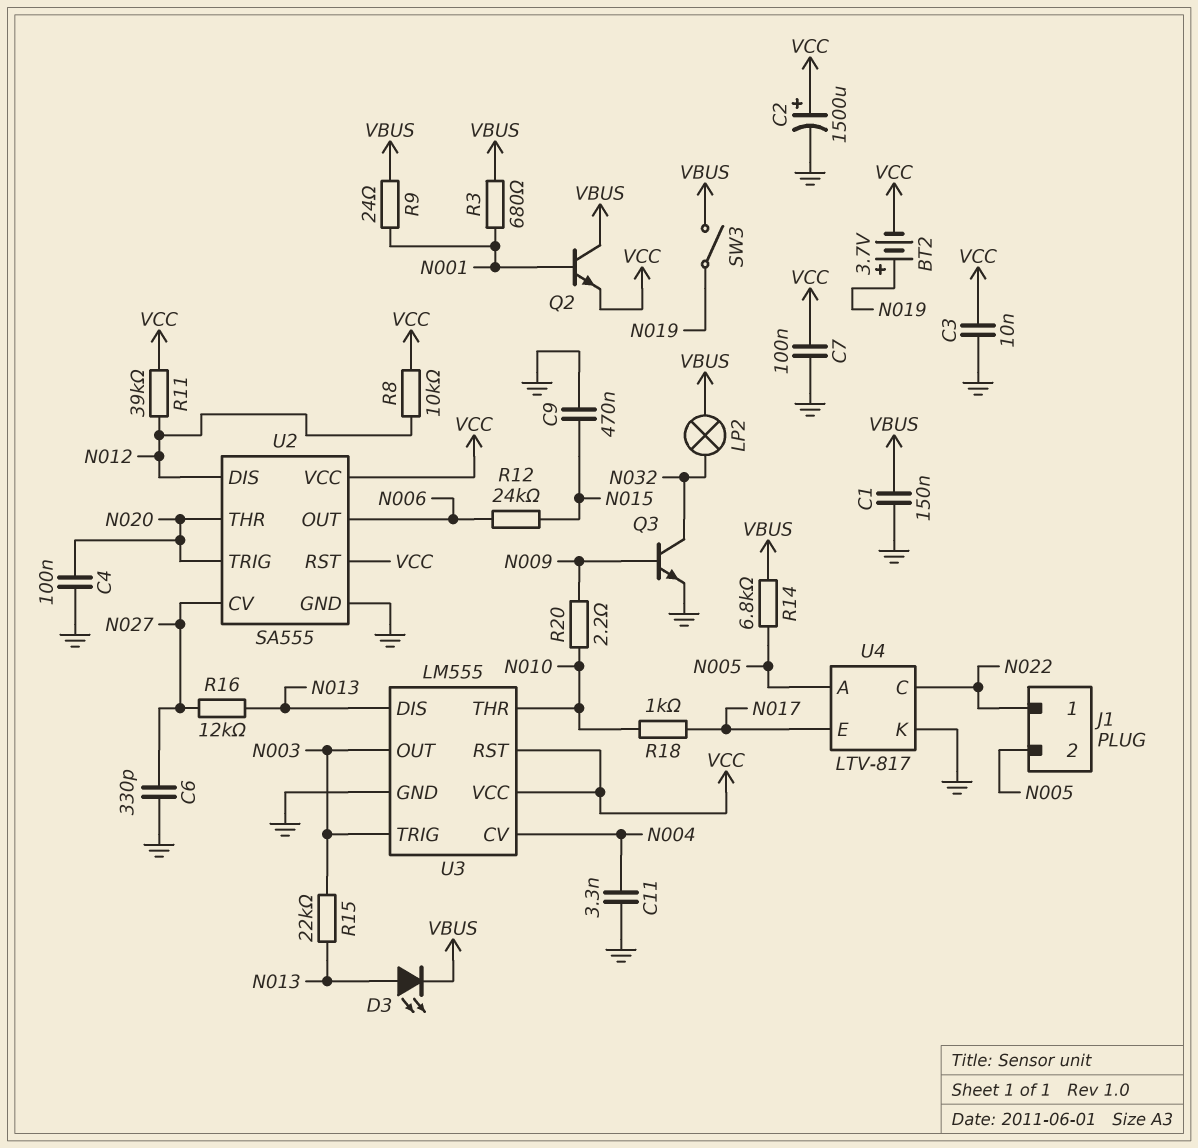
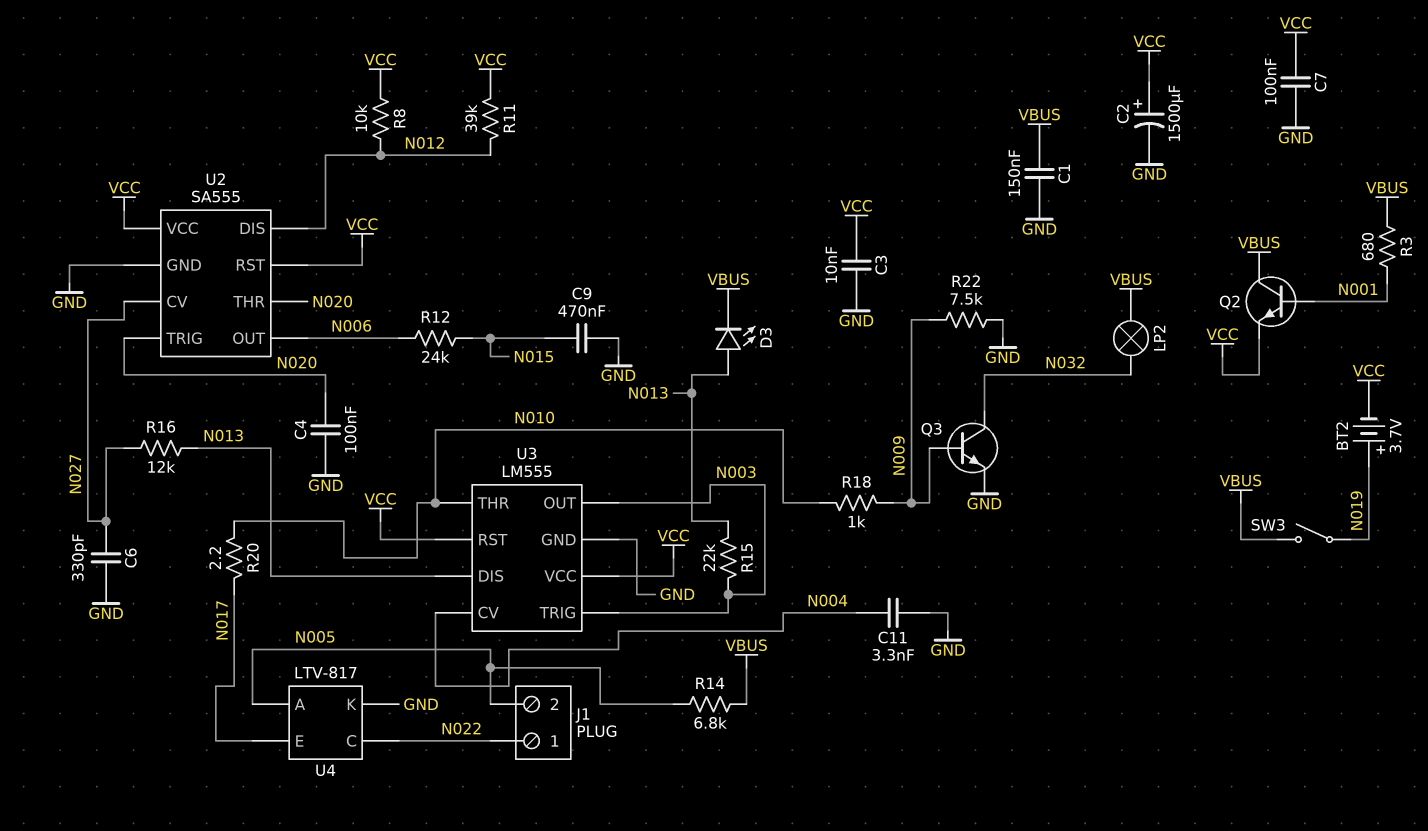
R9: 24 (N001, VBUS) -> none
R18: 1k (N010, N017) -> 1k (N009, N010)
R20: 2.2 (N009, N010) -> 2.2 (N010, N017)
R22: none -> 7.5k (GND, N009)

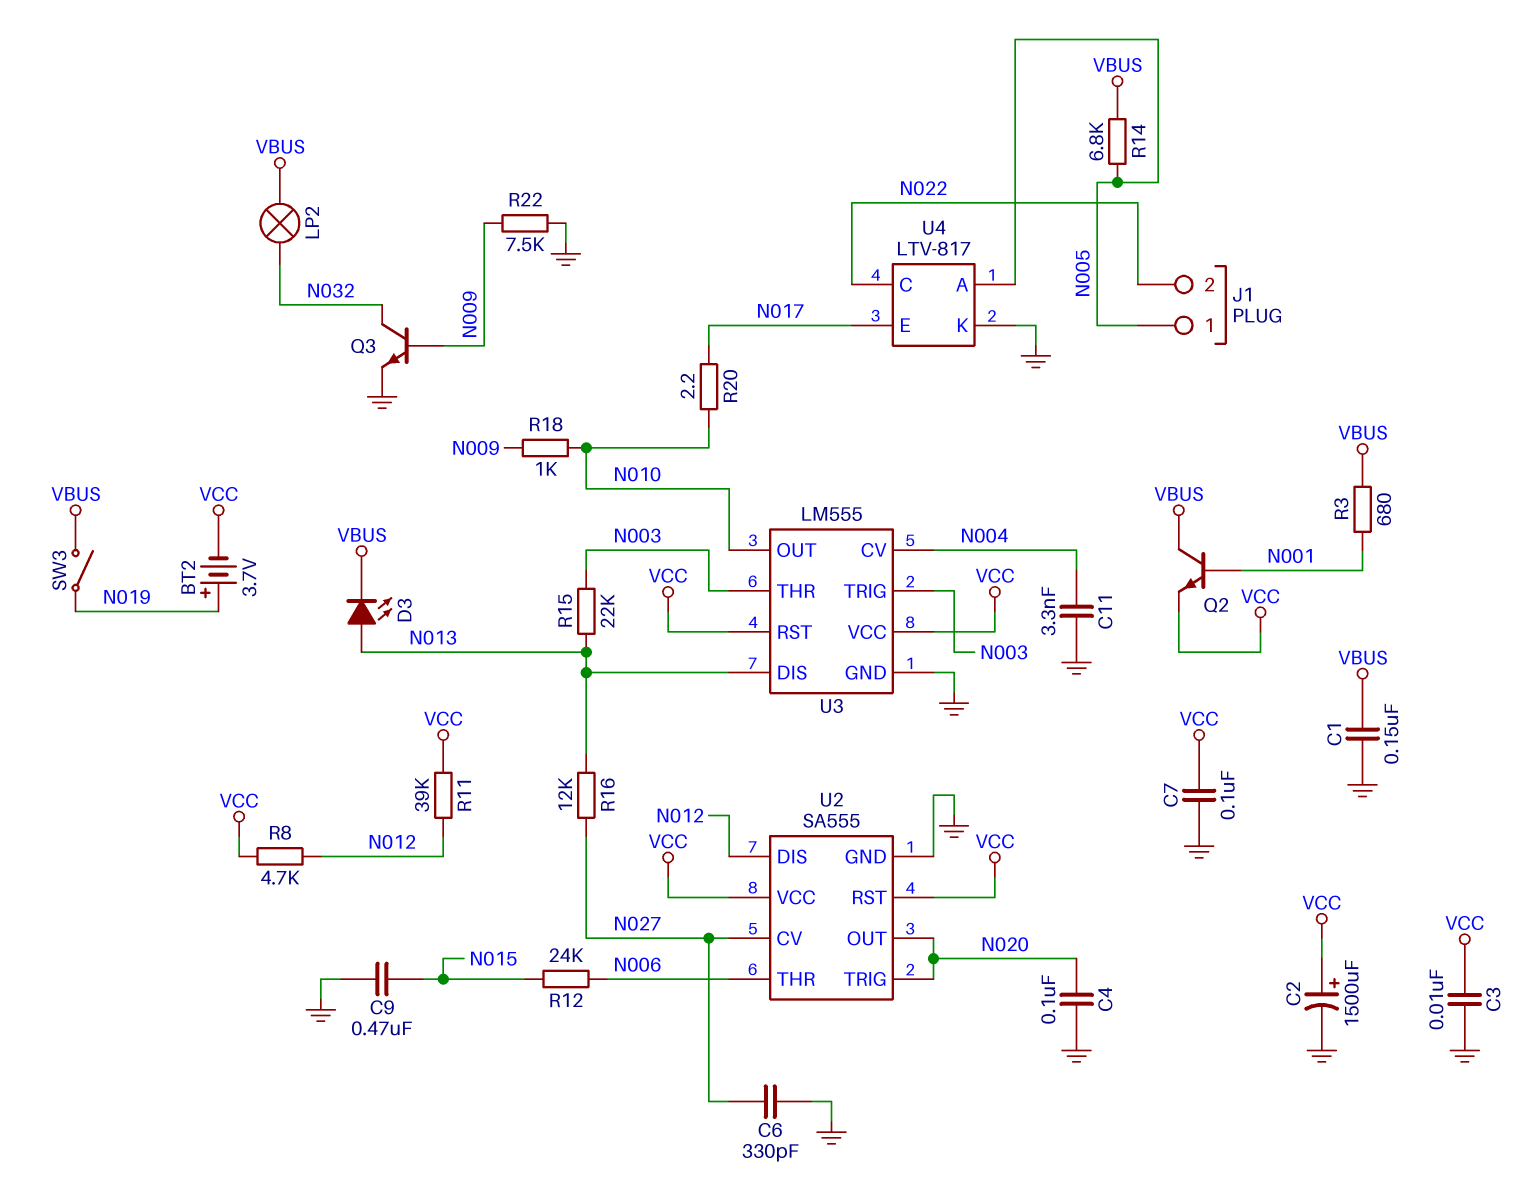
J1 pin 1: N022 -> N005
J1 pin 2: N005 -> N022
R8: 10k (N012, VCC) -> 4.7k (N012, VCC)
U2 pin OUT: N006 -> N020
U2 pin THR: N020 -> N006
U3 pin OUT: N003 -> N010
U3 pin THR: N010 -> N003

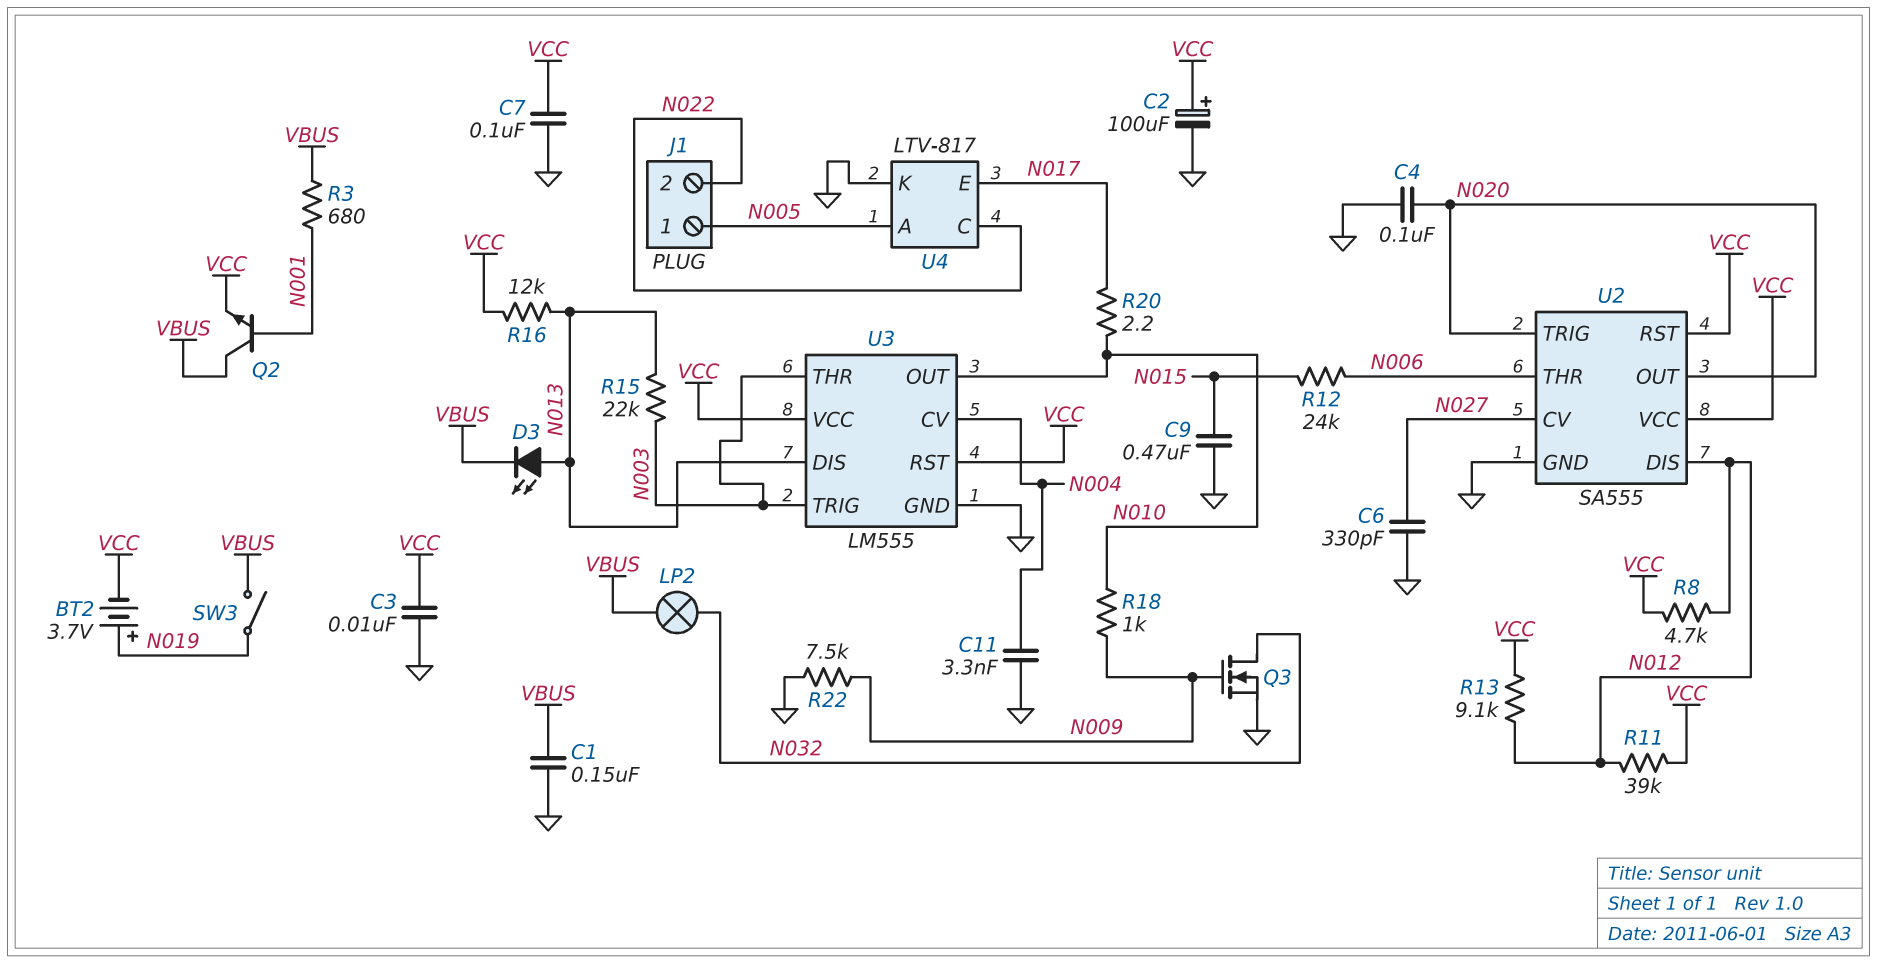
C2: 1500uF (plus VCC, minus GND) -> 100uF (plus VCC, minus GND)
Q3: NPN (B N009, C N032, E GND) -> NMOS (G N009, D N032, S GND)
R13: none -> 9.1k (N012, VCC)
R14: 6.8k (N005, VBUS) -> none
R16: 12k (N013, N027) -> 12k (N013, VCC)

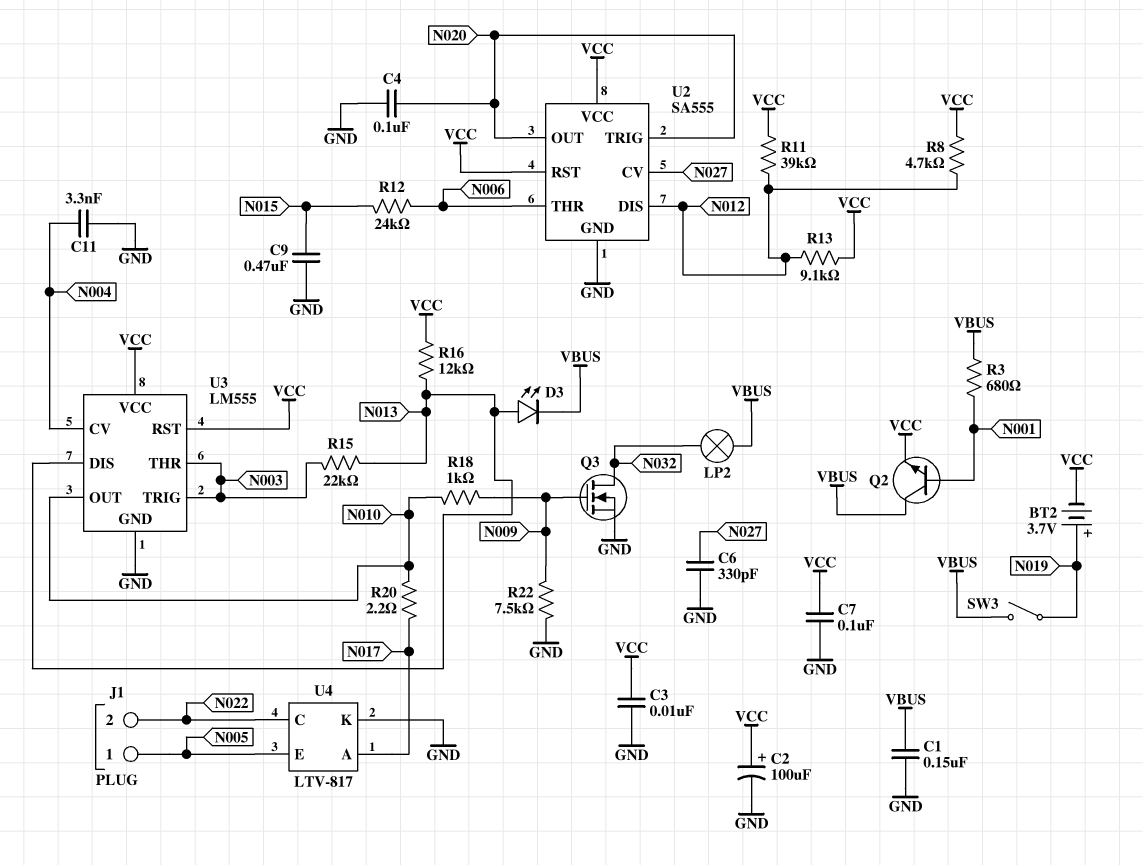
U4 pin A: N005 -> N017
U4 pin E: N017 -> N005

